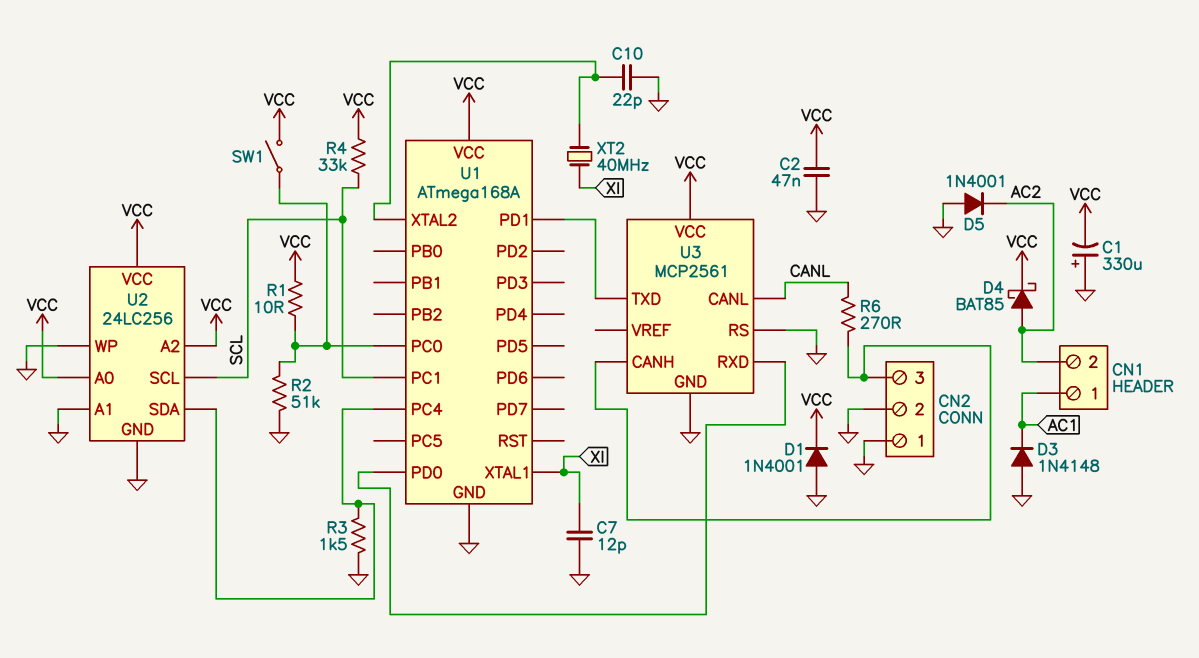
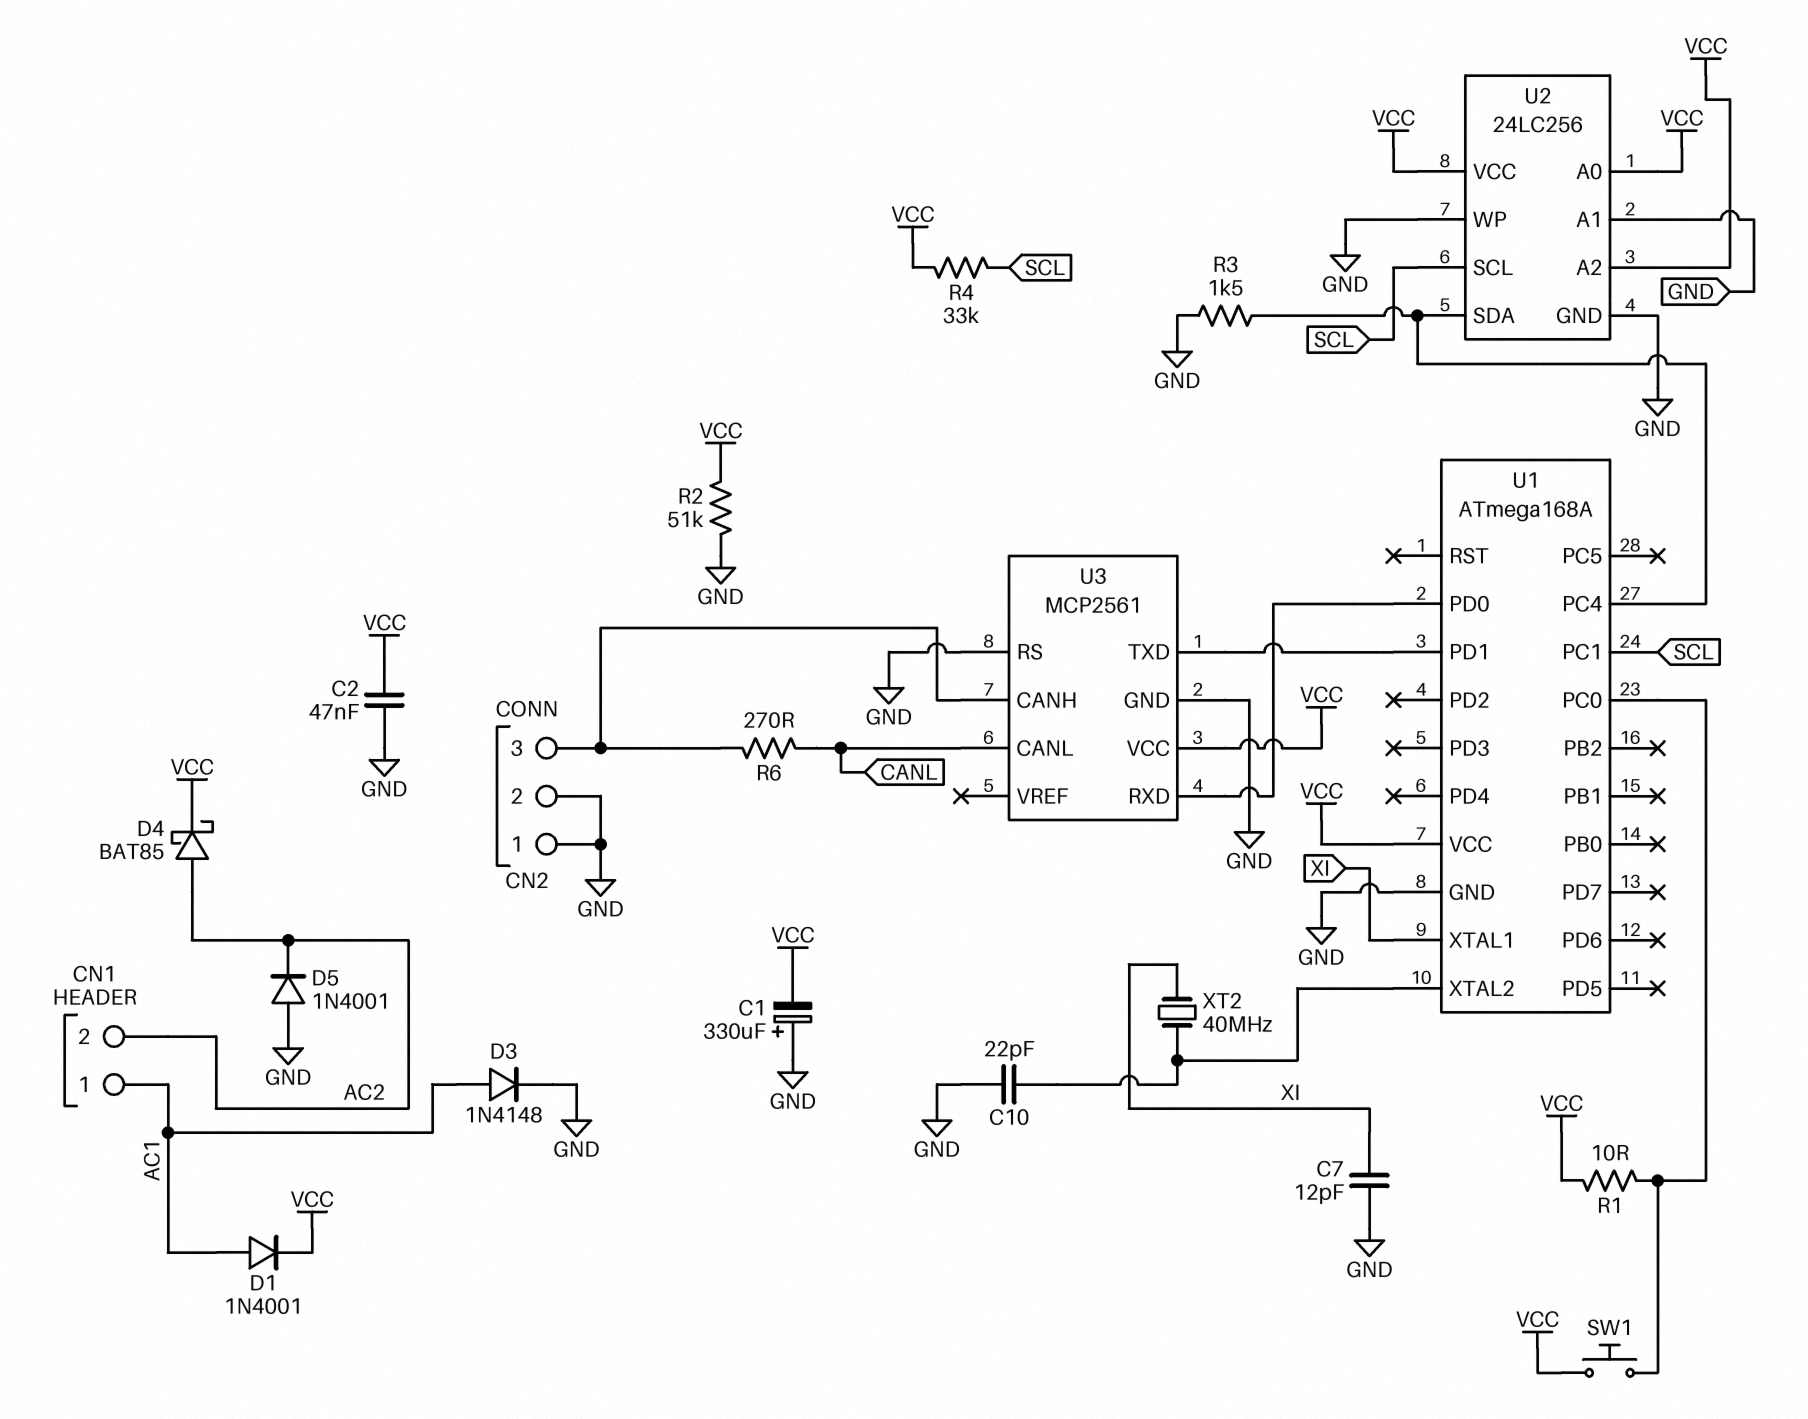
D1: diode 1N4001 (A GND, K VCC) -> diode 1N4001 (A AC1, K VCC)
D3: diode 1N4148 (A GND, K AC1) -> diode 1N4148 (A AC1, K GND)
R2: 51k (GND, U1/PC0) -> 51k (GND, VCC)
SW1: switch (U1/PC0, VCC) -> button (U1/PC0, VCC)

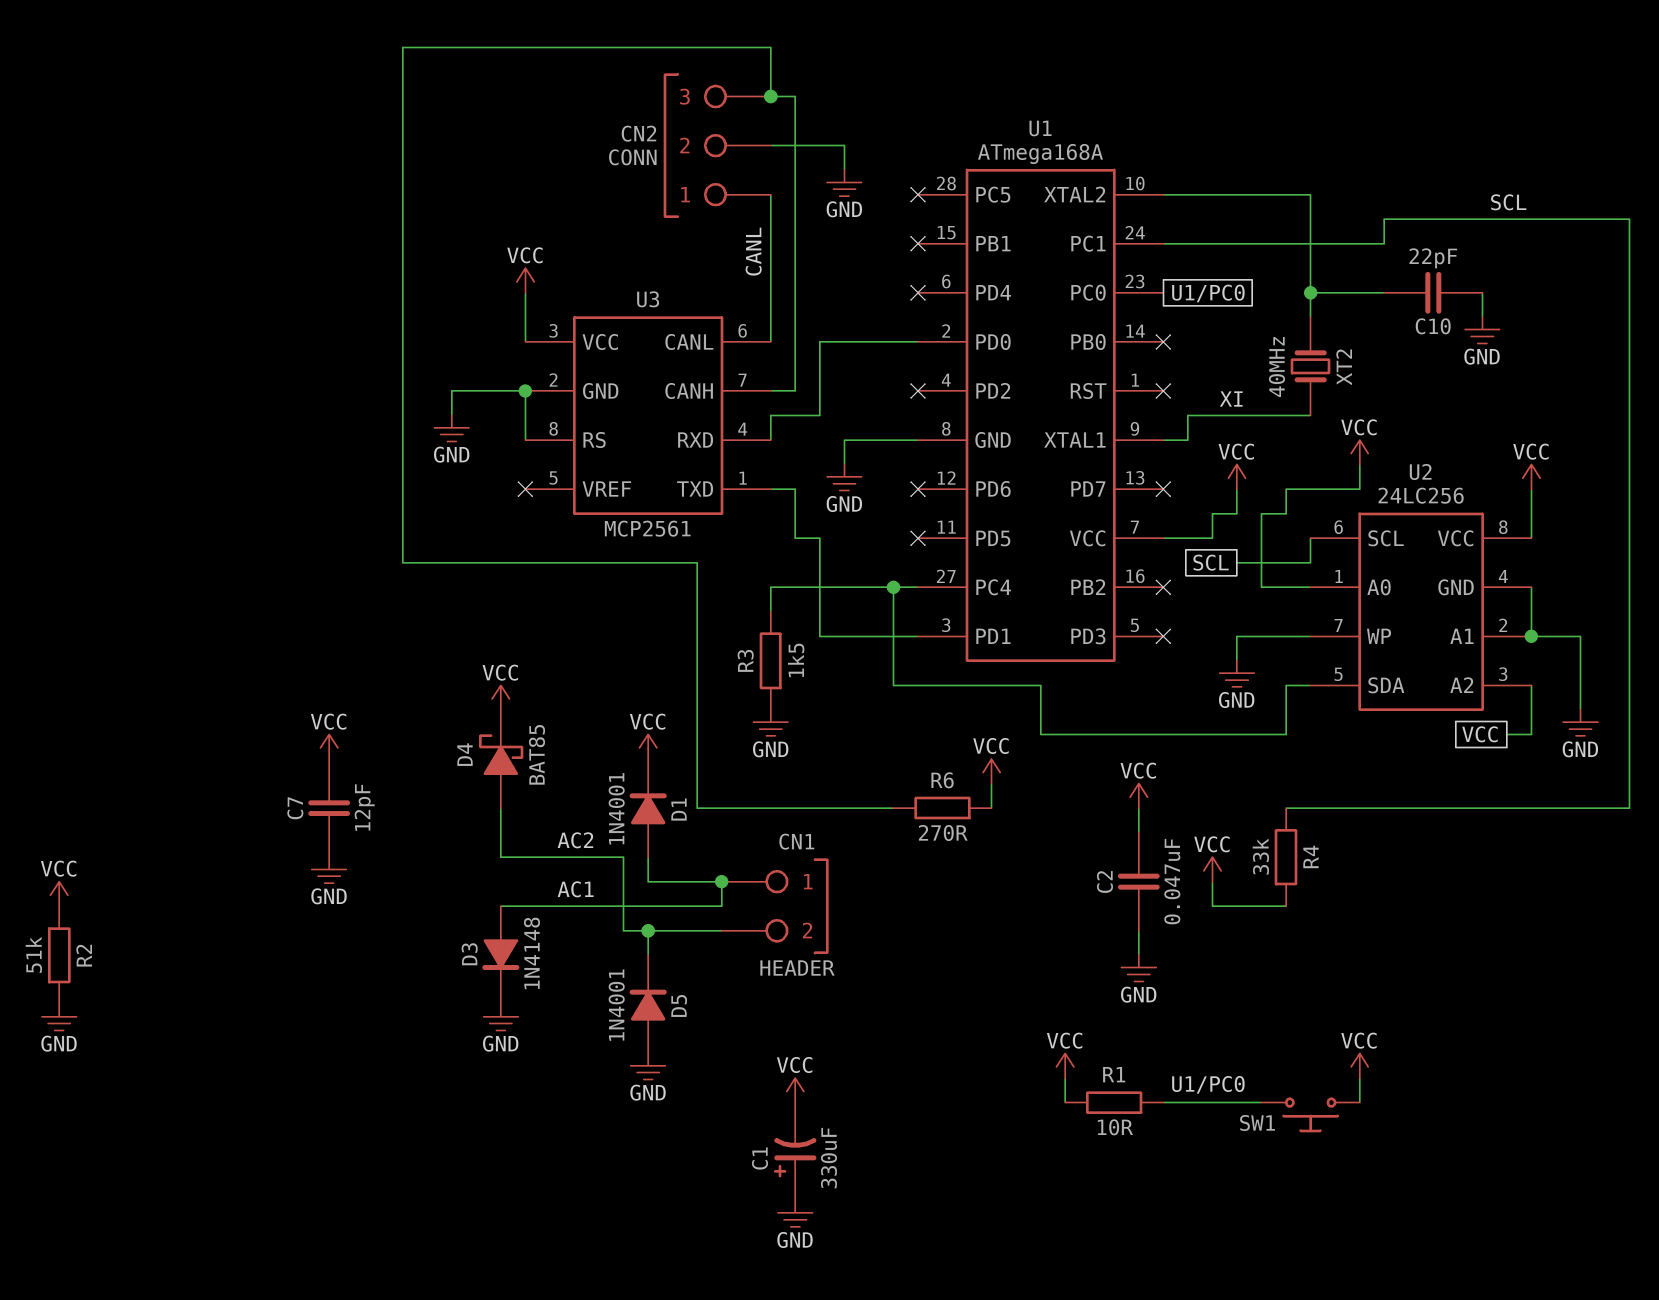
C7: 12pF (GND, XI) -> 12pF (GND, VCC)
CN2 pin 1: GND -> CANL
R6: 270 (CANL, CN2/3) -> 270 (CN2/3, VCC)

